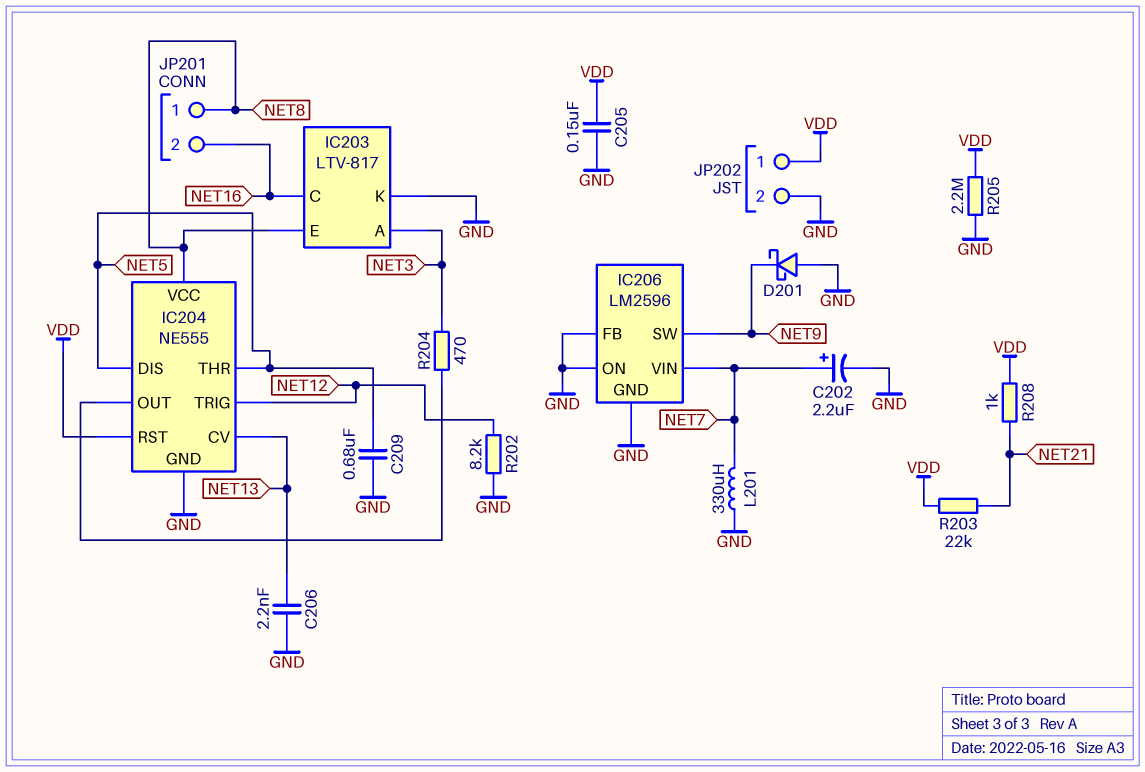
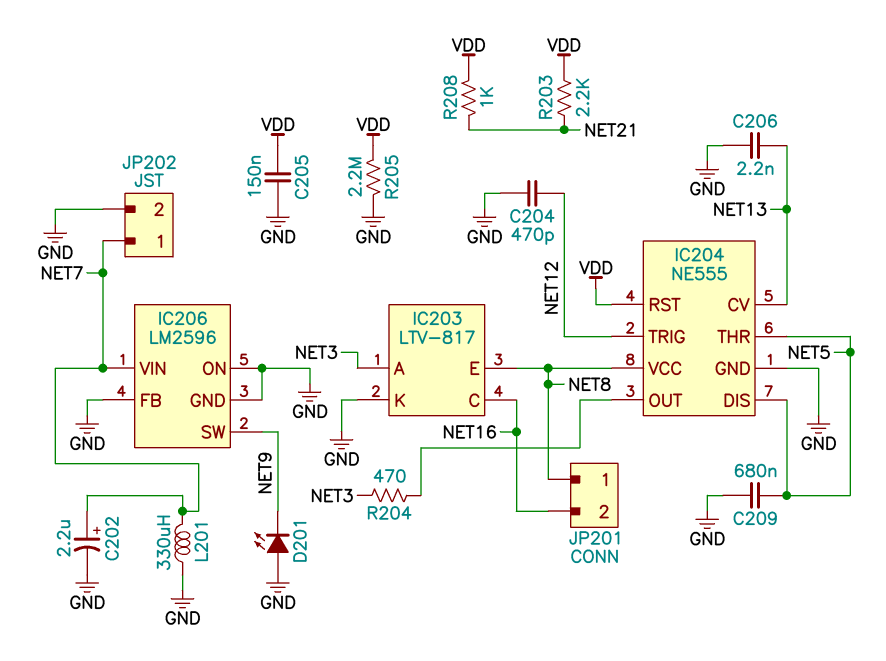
C204: none -> 470pF (GND, NET12)
D201: schottky (A GND, K NET9) -> LED (A GND, K NET9)
JP202 pin 1: VDD -> NET7
R202: 8.2k (GND, NET12) -> none
R203: 22k (NET21, VDD) -> 2.2k (NET21, VDD)

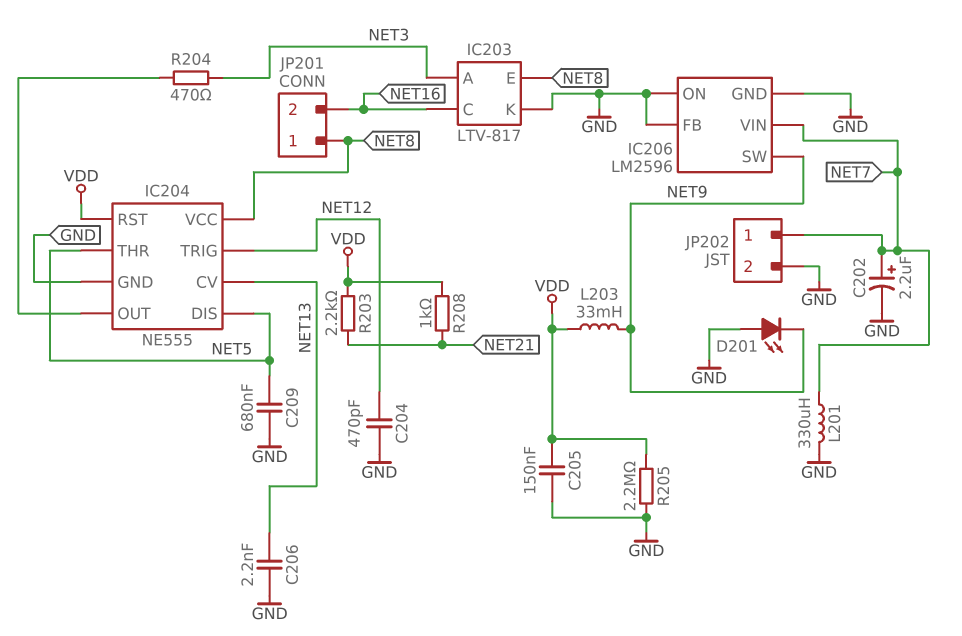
L203: none -> 33mH (NET9, VDD)

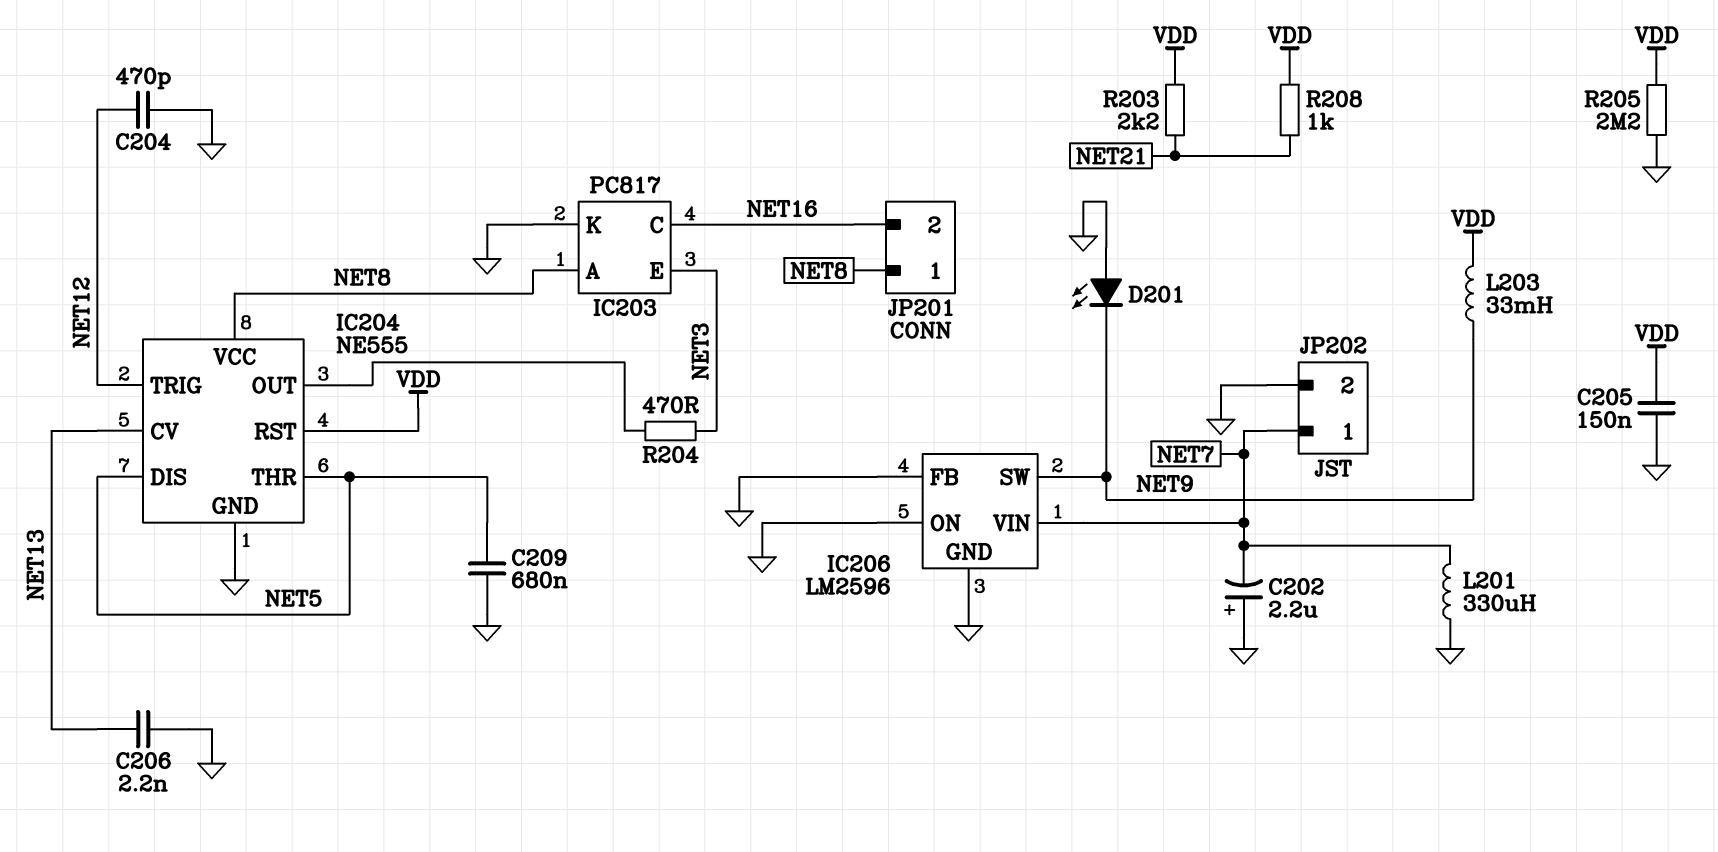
C202: 2.2uF (plus NET7, minus GND) -> 2.2uF (plus GND, minus NET7)
IC203: LTV-817 -> PC817
IC203 pin A: NET3 -> NET8
IC203 pin E: NET8 -> NET3

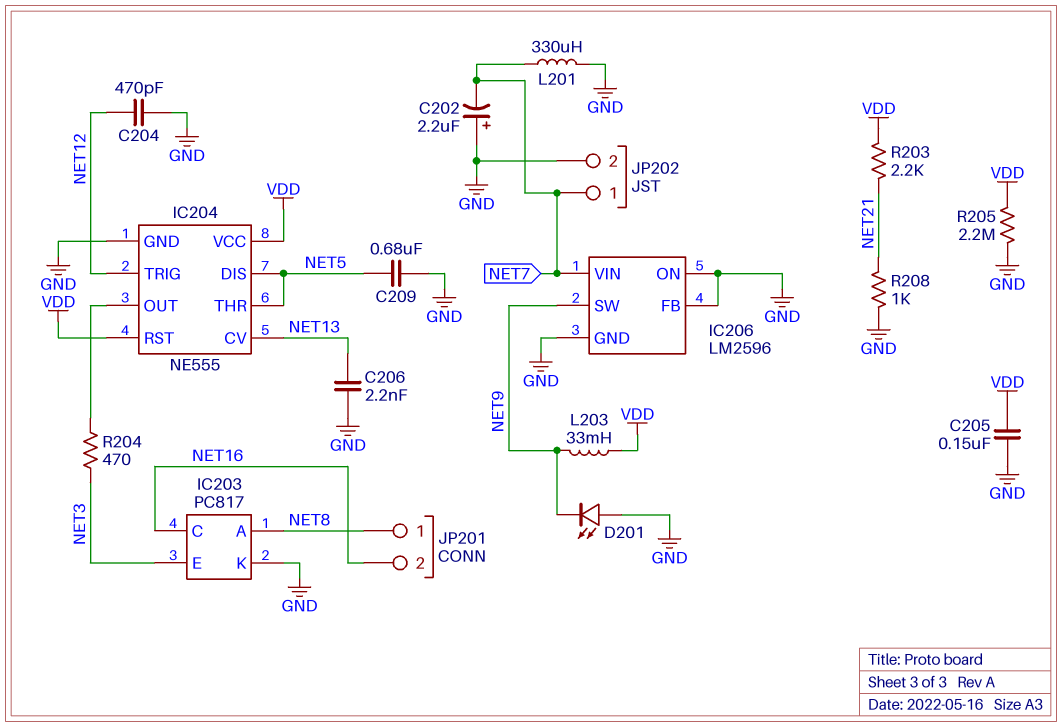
IC204 pin VCC: NET8 -> VDD
R208: 1k (NET21, VDD) -> 1k (GND, NET21)

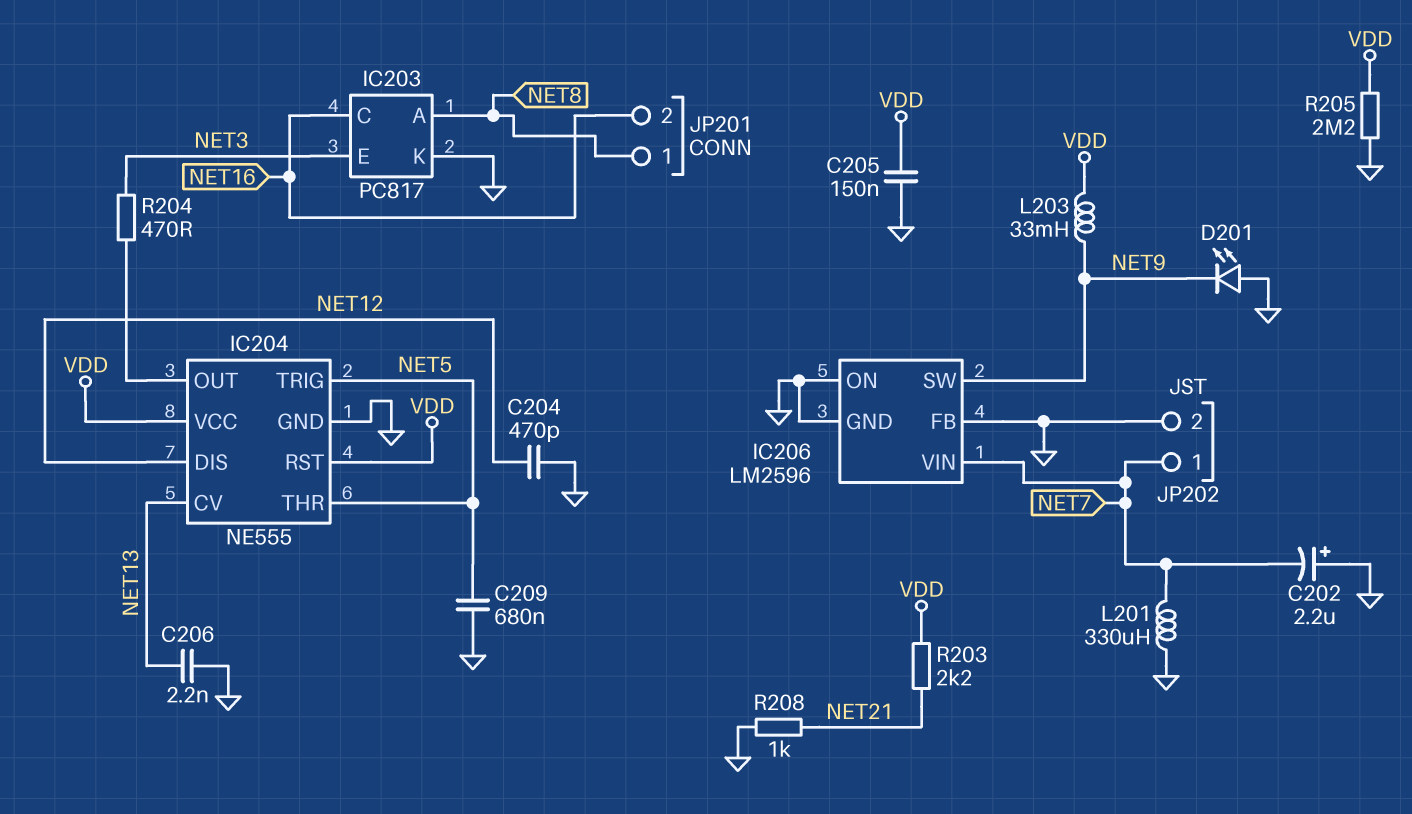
IC204 pin DIS: NET5 -> NET12
IC204 pin TRIG: NET12 -> NET5

